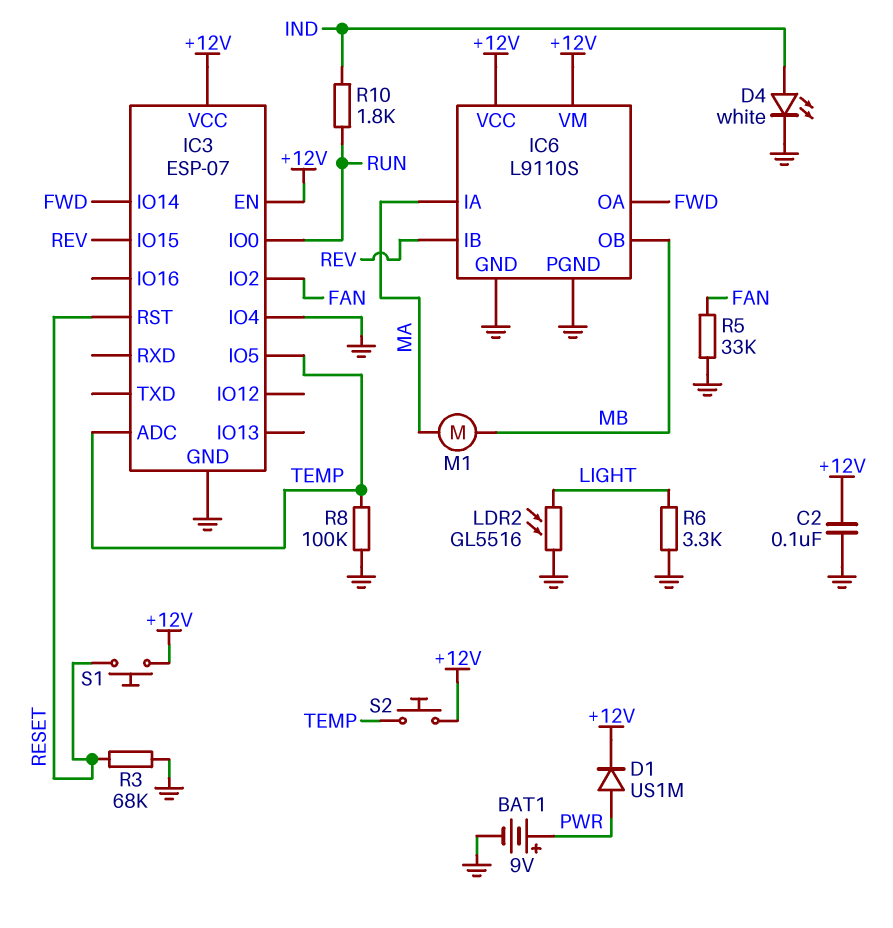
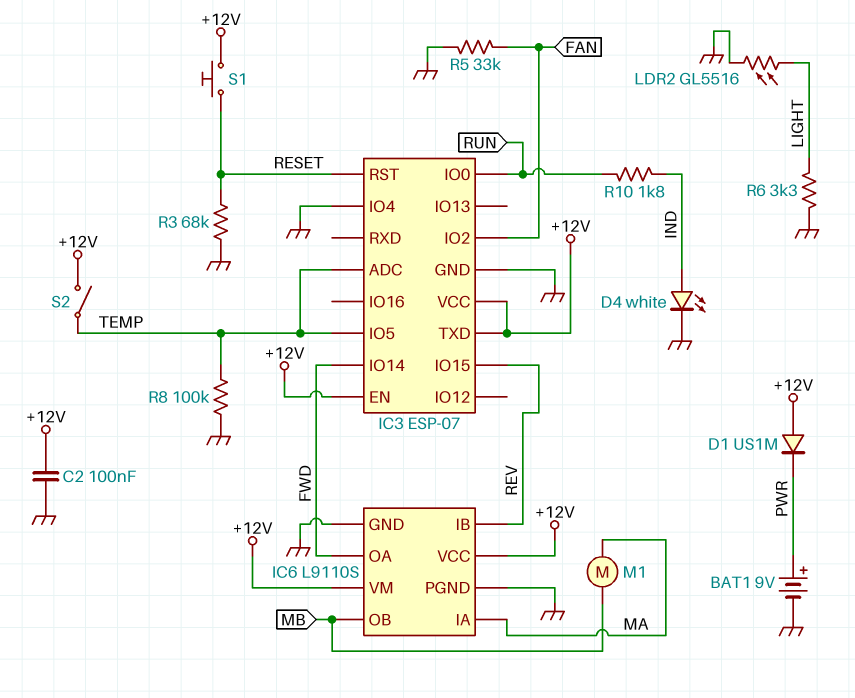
D1: diode US1M (A PWR, K +12V) -> diode US1M (A +12V, K PWR)
IC3 pin TXD: none -> +12V
S2: button (+12V, TEMP) -> switch (+12V, TEMP)

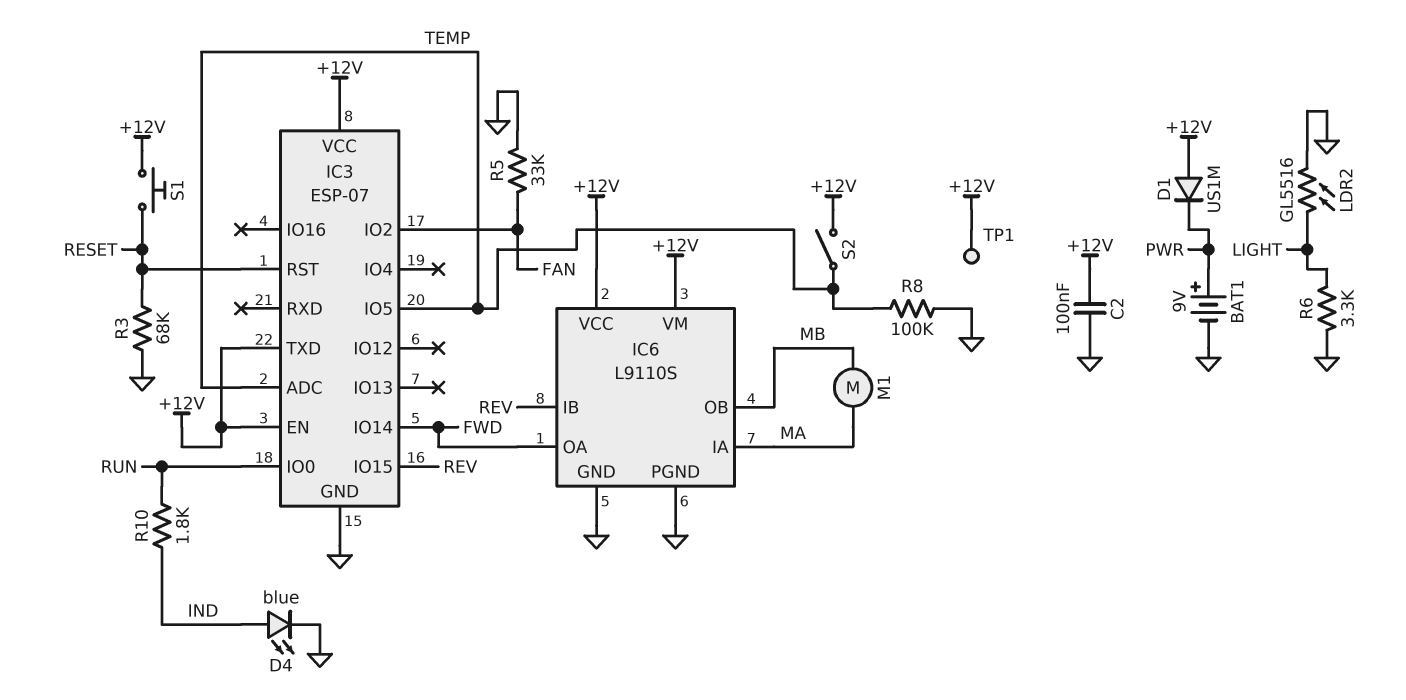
D4: LED white (A IND, K GND) -> LED blue (A IND, K GND)
IC3 pin IO4: GND -> none
TP1: none -> test point (+12V)

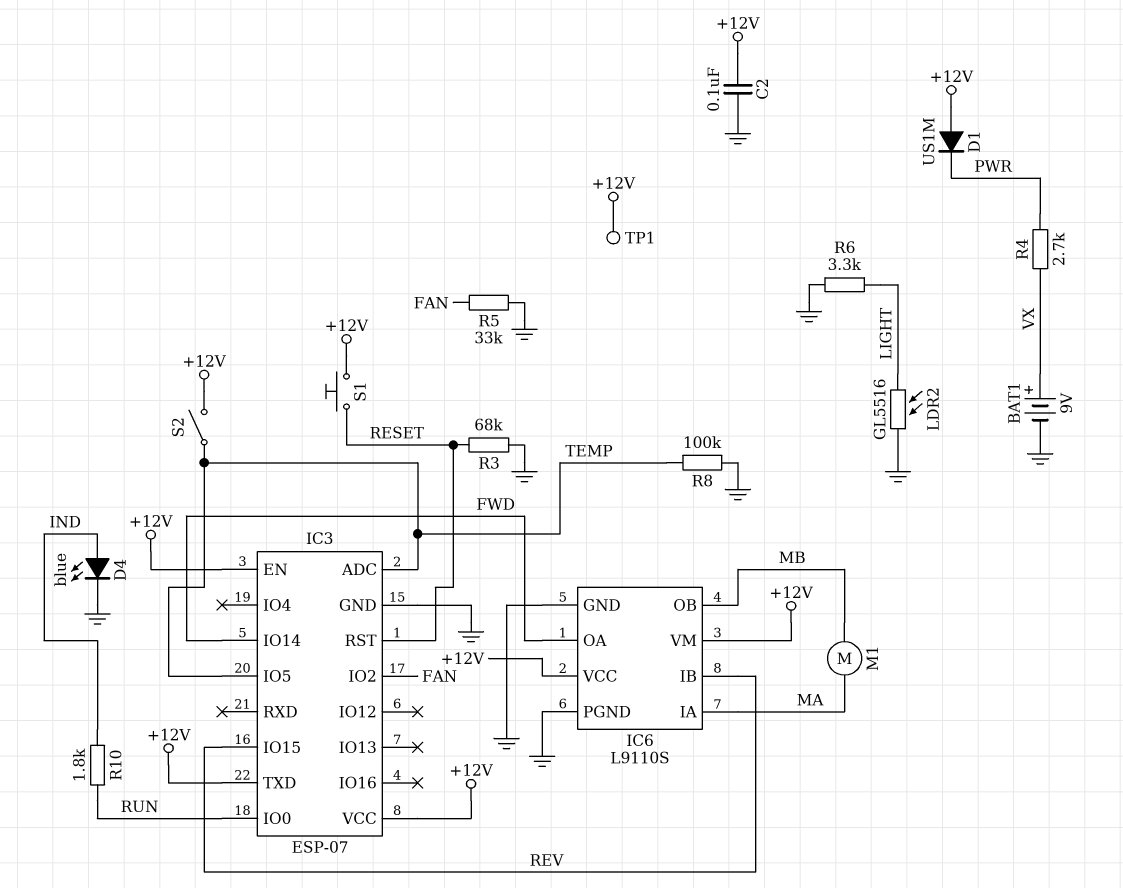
BAT1: 9V (plus PWR, minus GND) -> 9V (plus VX, minus GND)
R4: none -> 2.7k (PWR, VX)

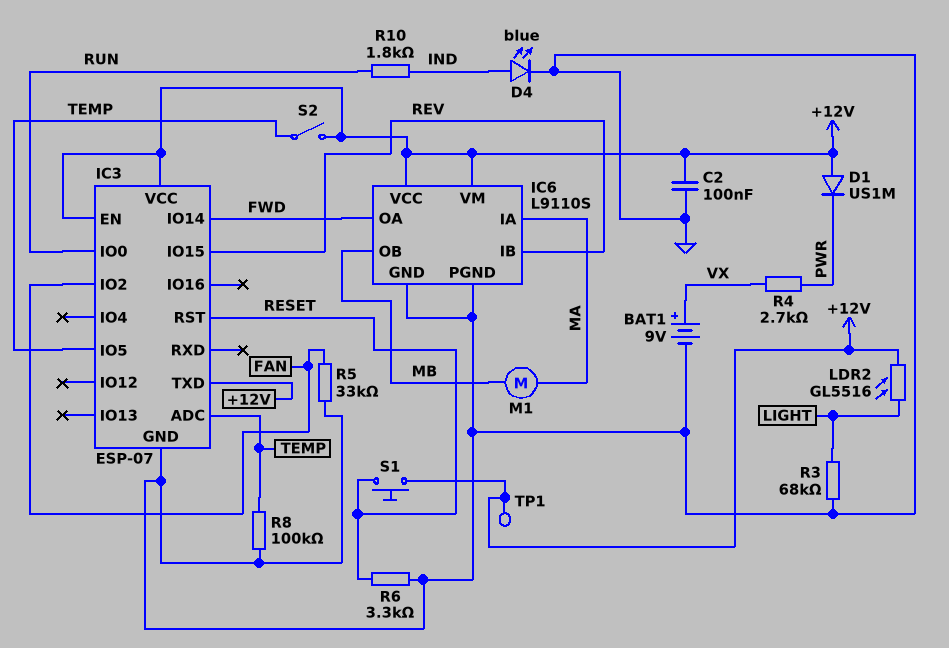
LDR2: GL5516 (GND, LIGHT) -> GL5516 (+12V, LIGHT)
R3: 68k (GND, RESET) -> 68k (GND, LIGHT)
R6: 3.3k (GND, LIGHT) -> 3.3k (GND, RESET)

